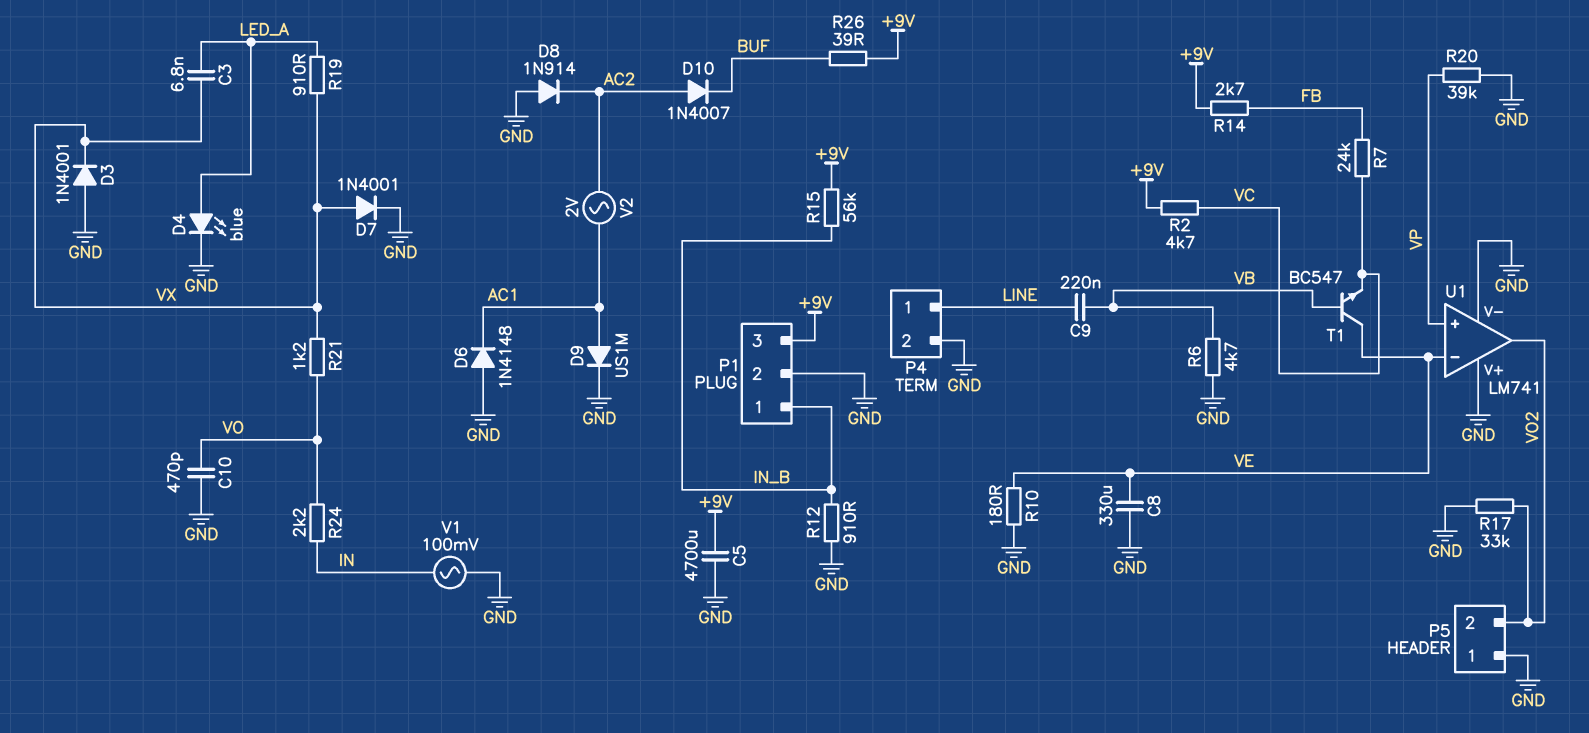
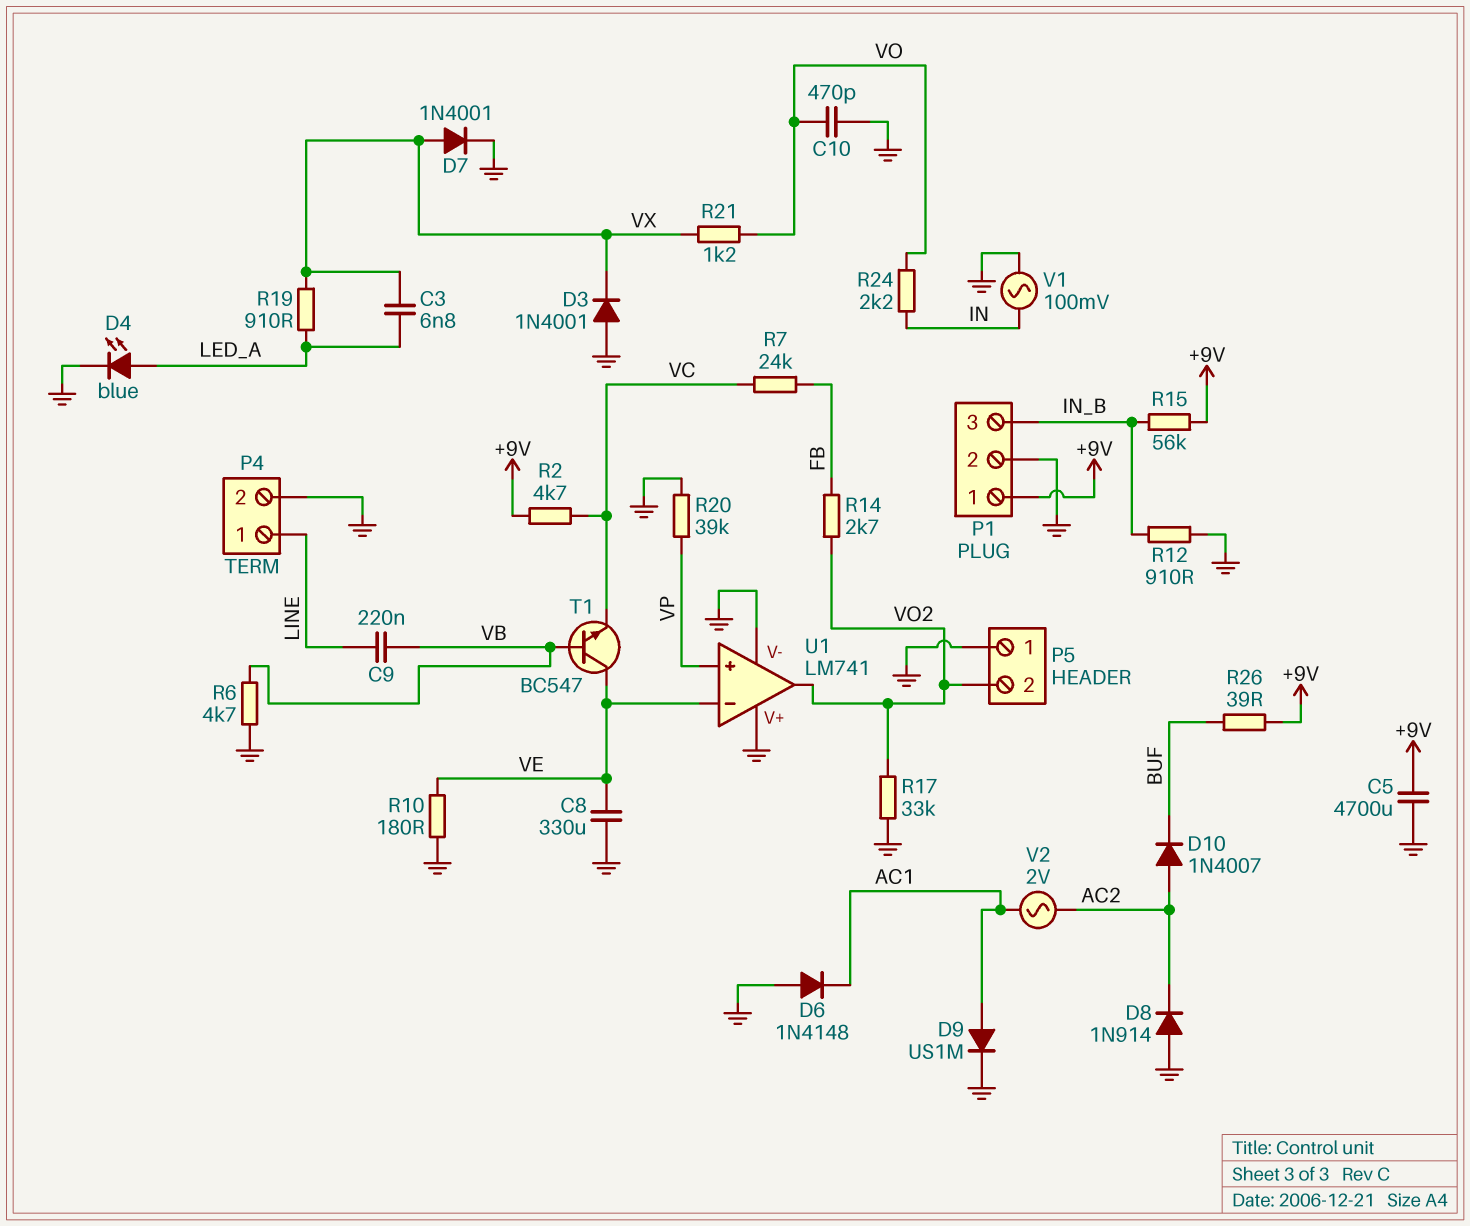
P1 pin 1: IN_B -> +9V
P1 pin 3: +9V -> IN_B
R14: 2.7k (+9V, FB) -> 2.7k (FB, VO2)

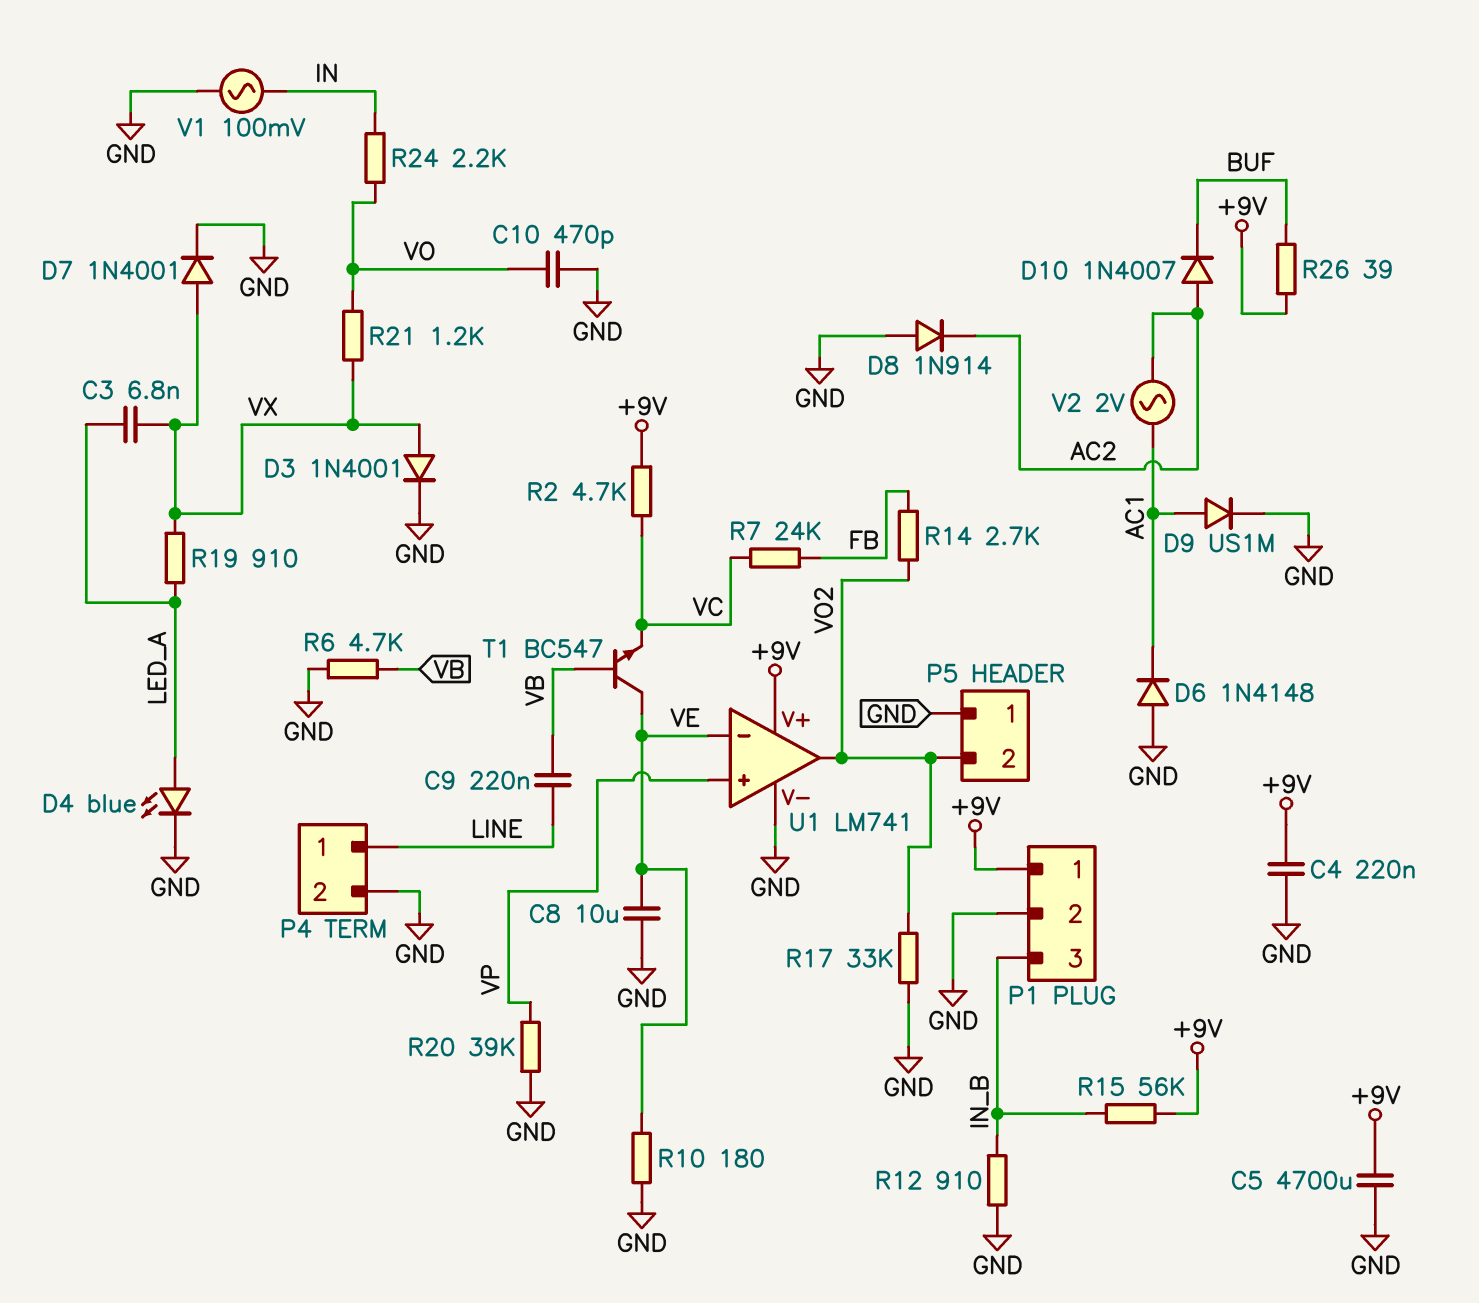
C4: none -> 220nF (+9V, GND)
C8: 330uF (GND, VE) -> 10uF (GND, VE)
D3: diode 1N4001 (A GND, K VX) -> diode 1N4001 (A VX, K GND)
U1 pin V+: GND -> +9V

